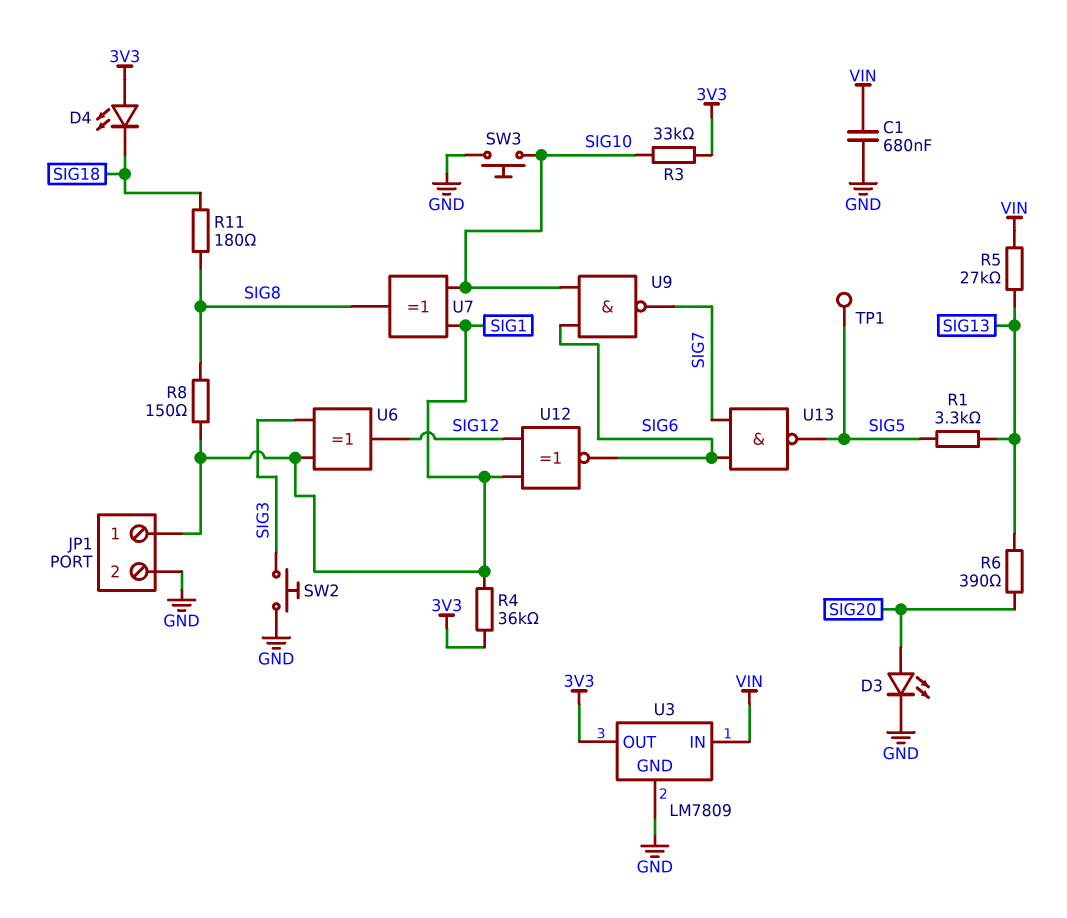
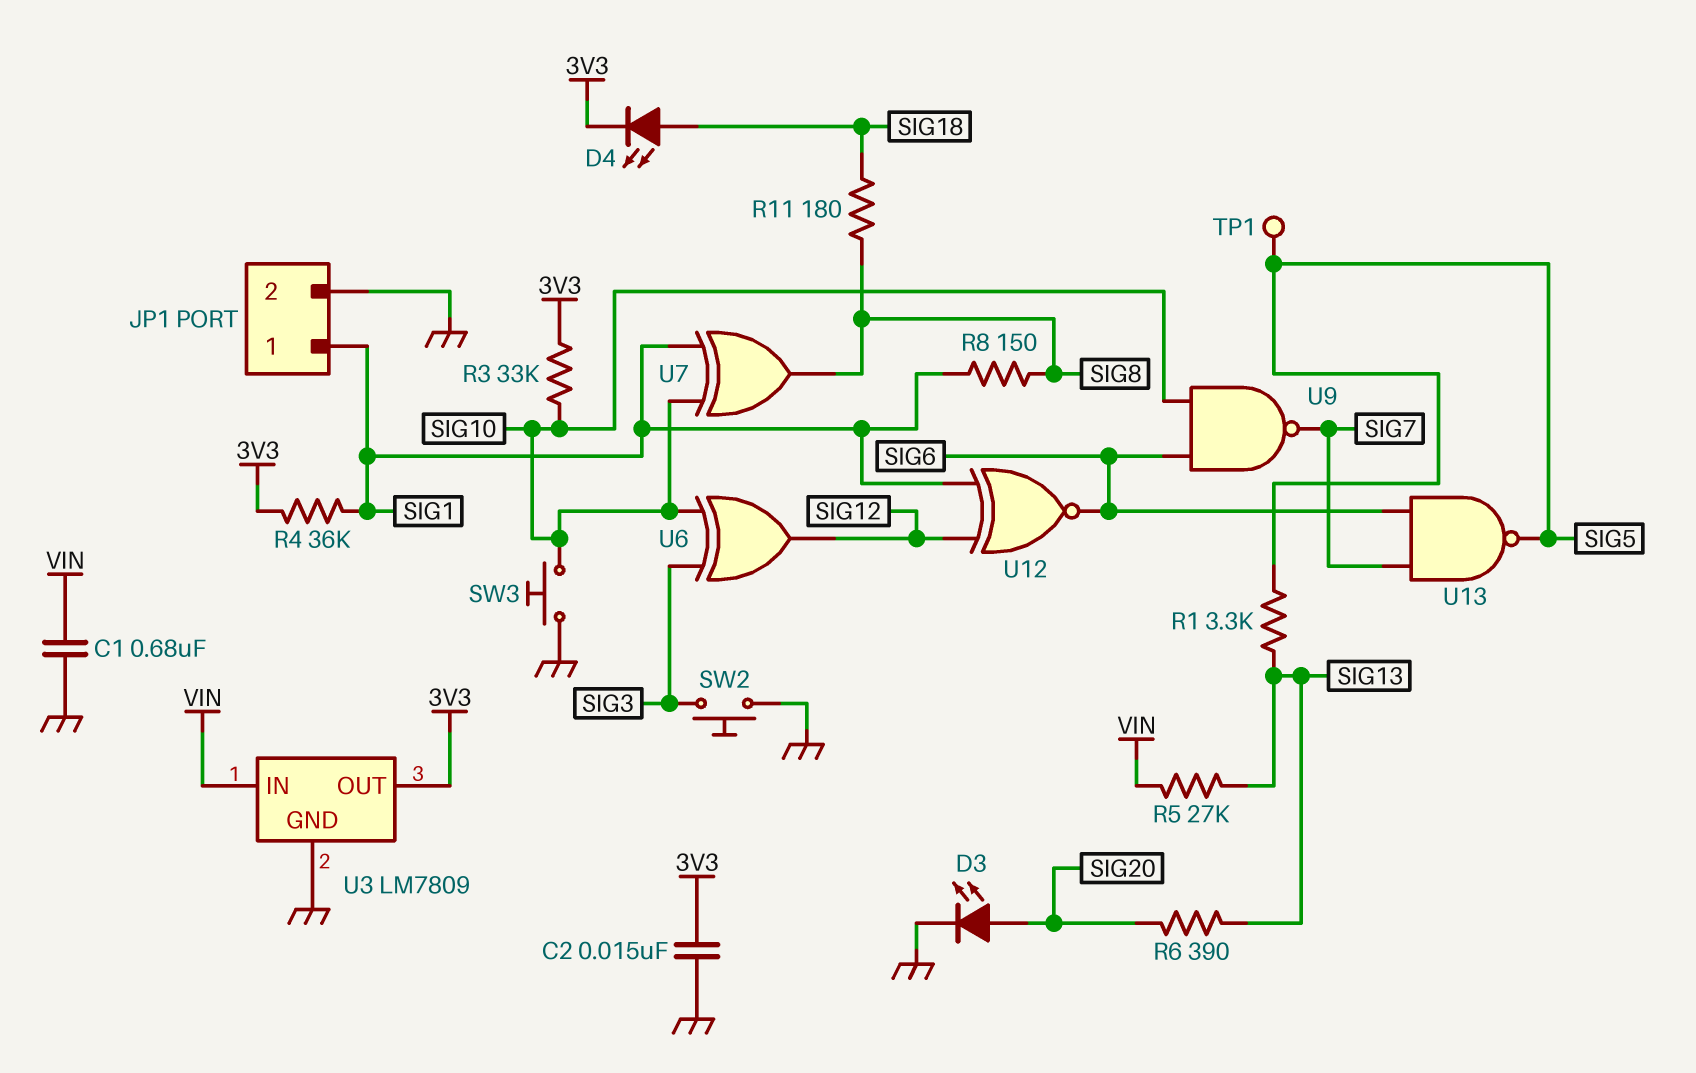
C2: none -> 15nF (3V3, GND)
D4: LED (A 3V3, K SIG18) -> LED (A SIG18, K 3V3)
U6: XOR (in SIG1, in SIG3, out SIG12) -> XOR (in SIG3, in SIG10, out SIG12)

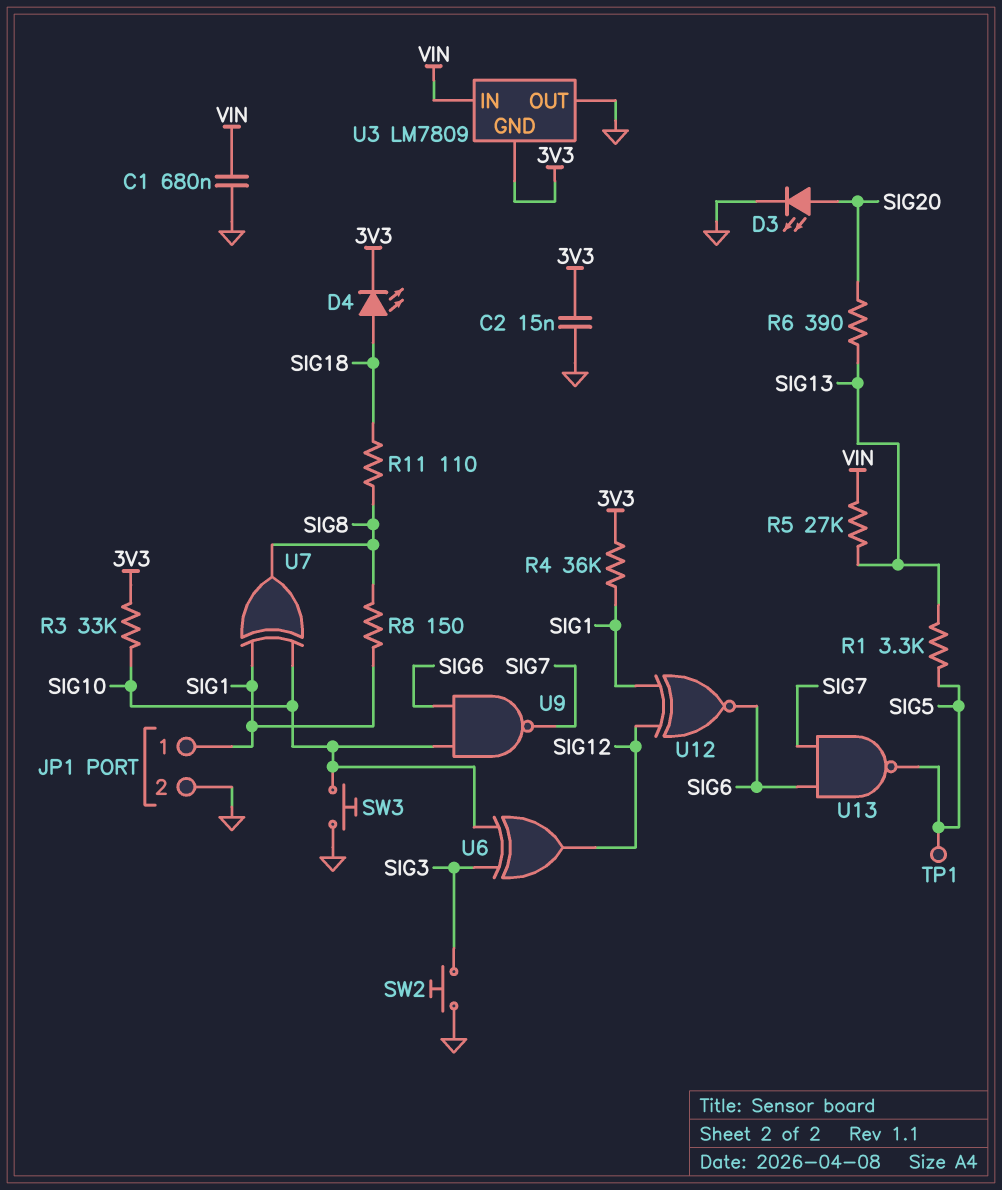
R11: 180 (SIG8, SIG18) -> 110 (SIG8, SIG18)
U3 pin GND: GND -> 3V3
U3 pin OUT: 3V3 -> GND

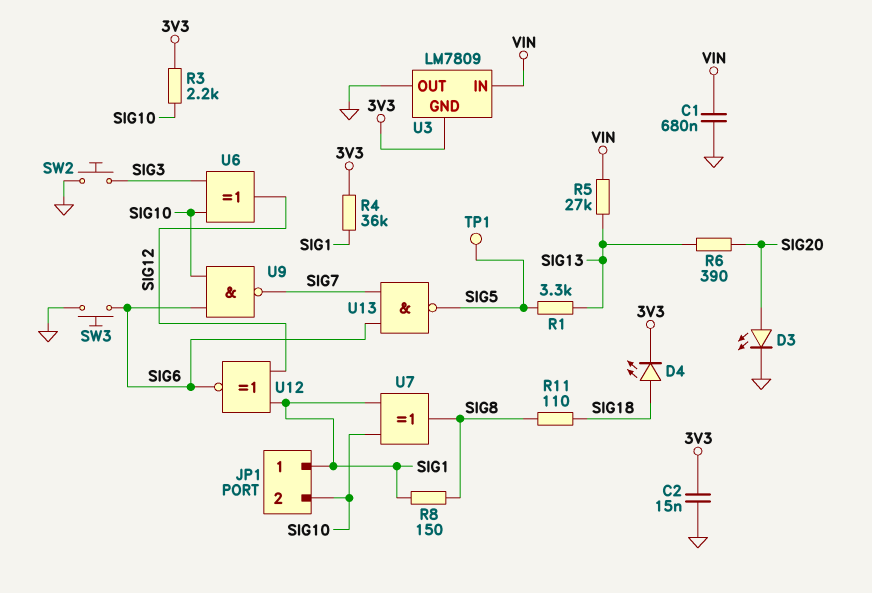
JP1 pin 2: GND -> SIG10
R3: 33k (3V3, SIG10) -> 2.2k (3V3, SIG10)
SW3: button (GND, SIG10) -> button (GND, SIG6)

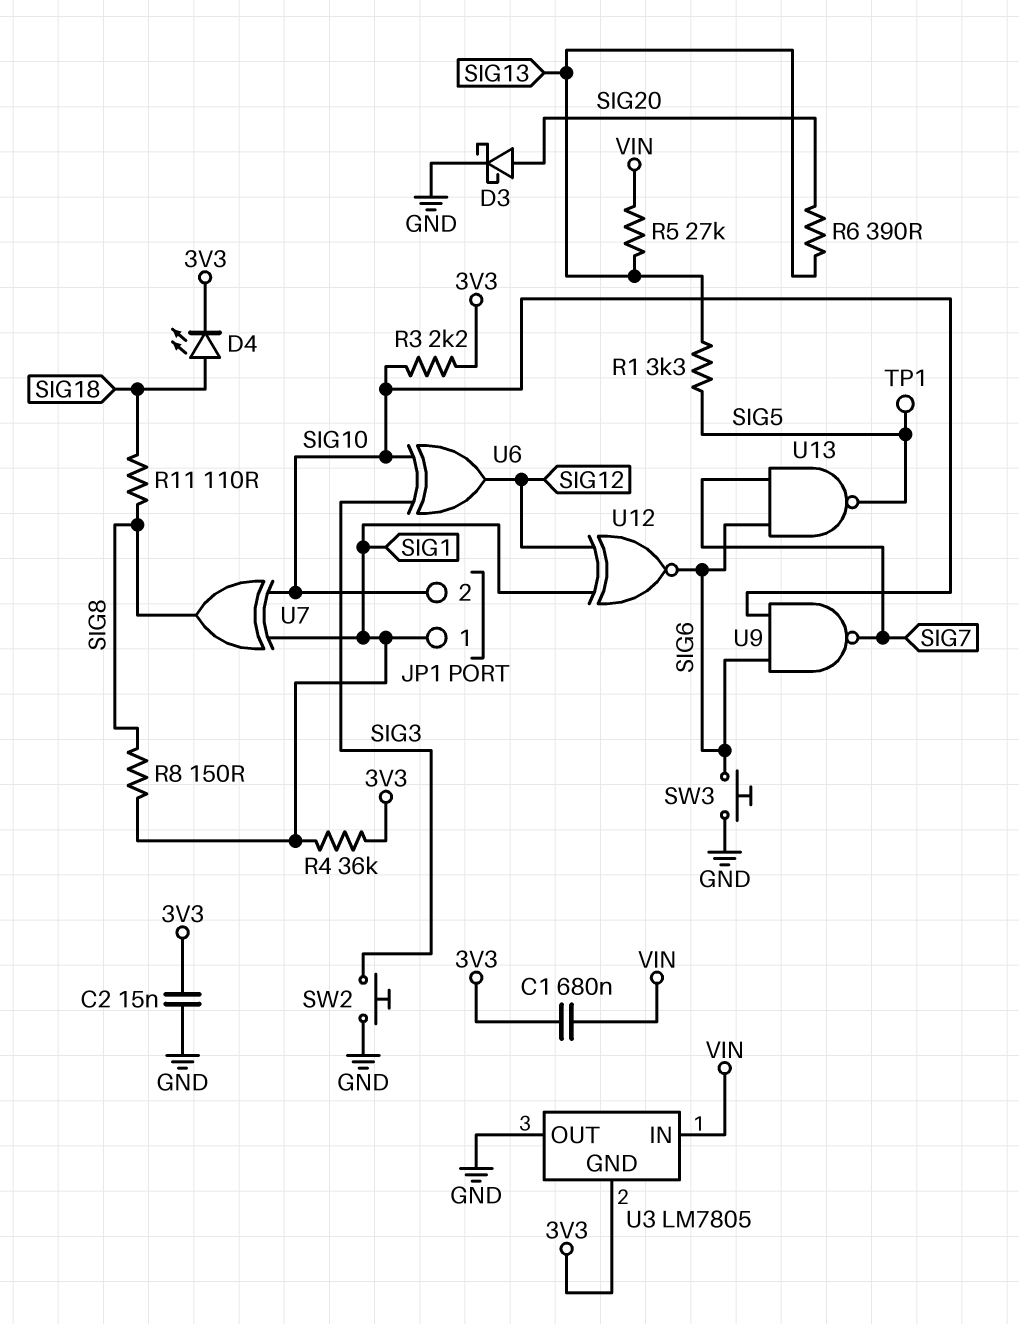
C1: 680nF (GND, VIN) -> 680nF (3V3, VIN)
D3: LED (A SIG20, K GND) -> schottky (A SIG20, K GND)
U3: LM7809 -> LM7805

